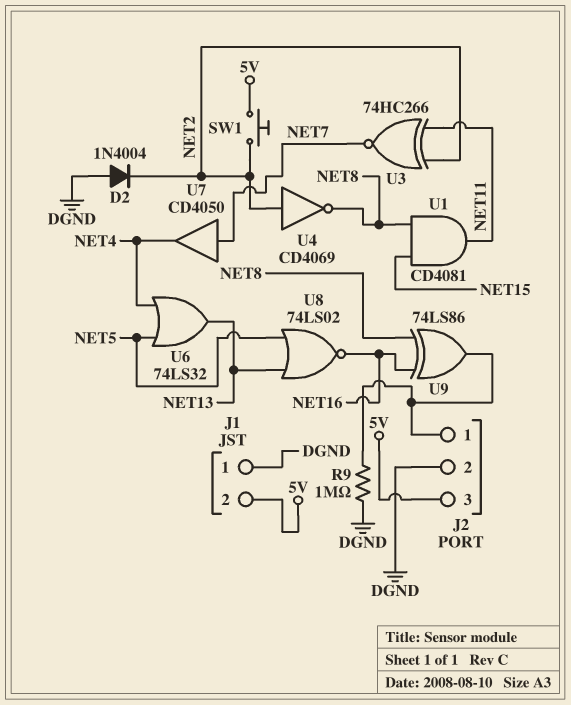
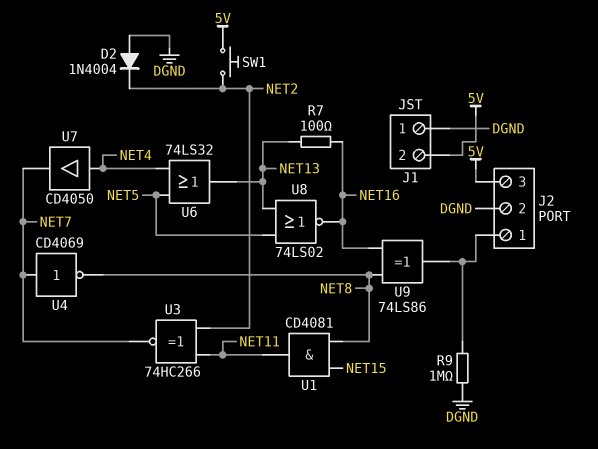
R7: none -> 100 (NET13, NET16)
U4: NOT CD4069 (in NET2, out NET8) -> NOT CD4069 (in NET7, out NET8)
U7: buffer CD4050 (in NET7, out NET4) -> buffer CD4050 (in NET4, out NET7)

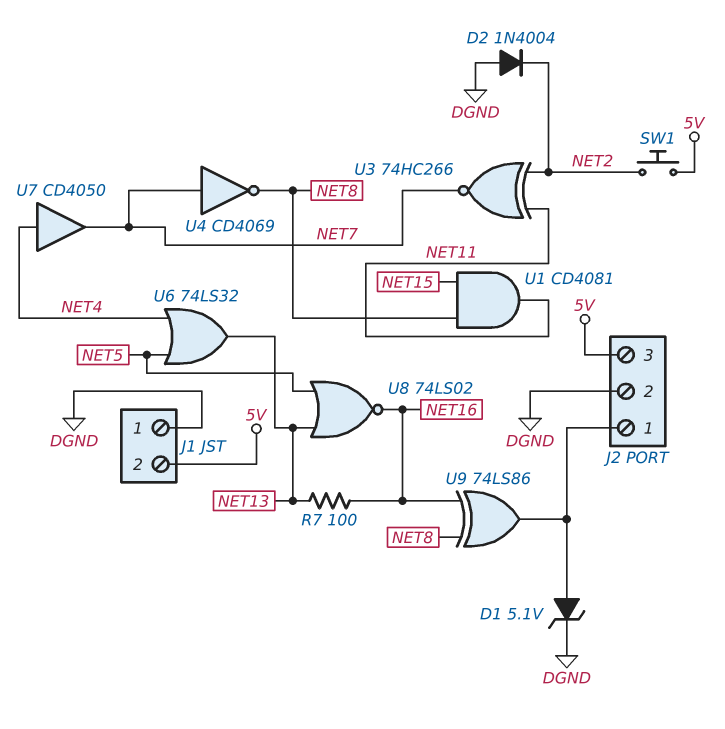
D1: none -> zener 5.1V (A J2/1, K DGND)
R9: 1M (DGND, J2/1) -> none

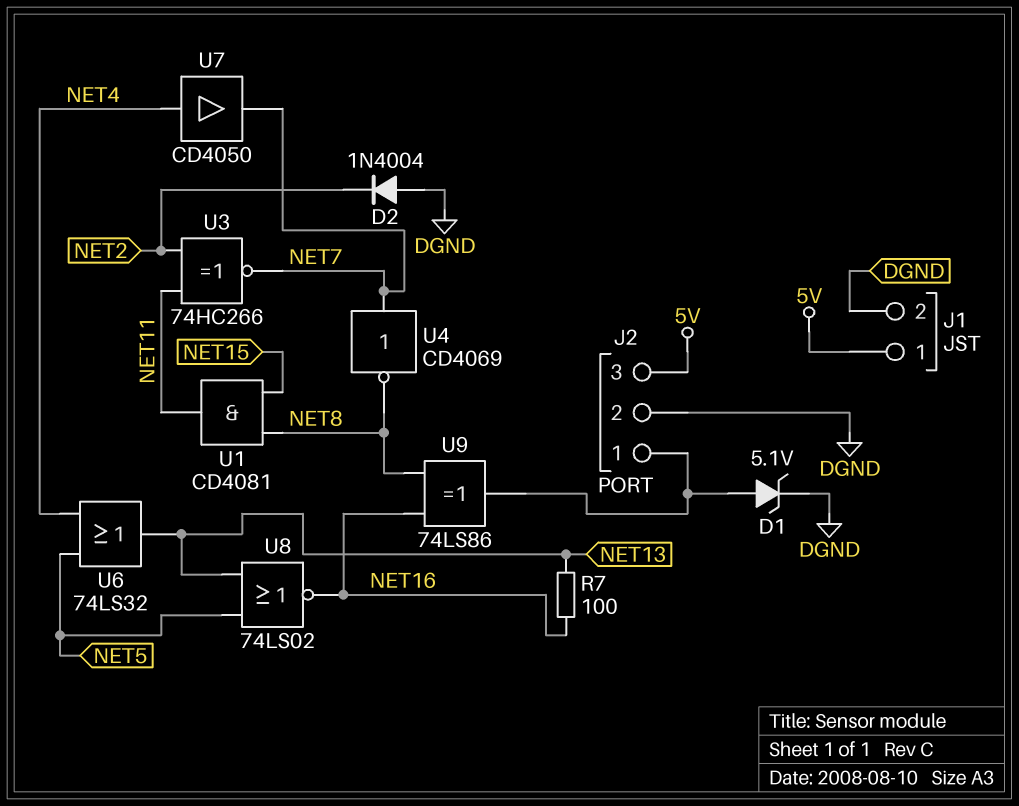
J1 pin 1: DGND -> 5V
J1 pin 2: 5V -> DGND
SW1: button (5V, NET2) -> none

